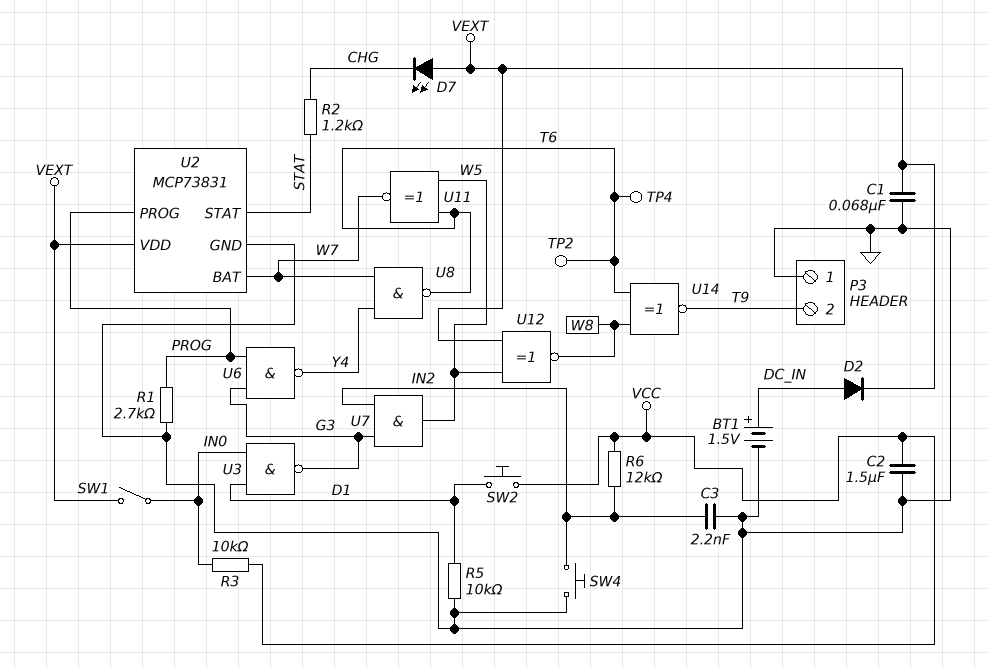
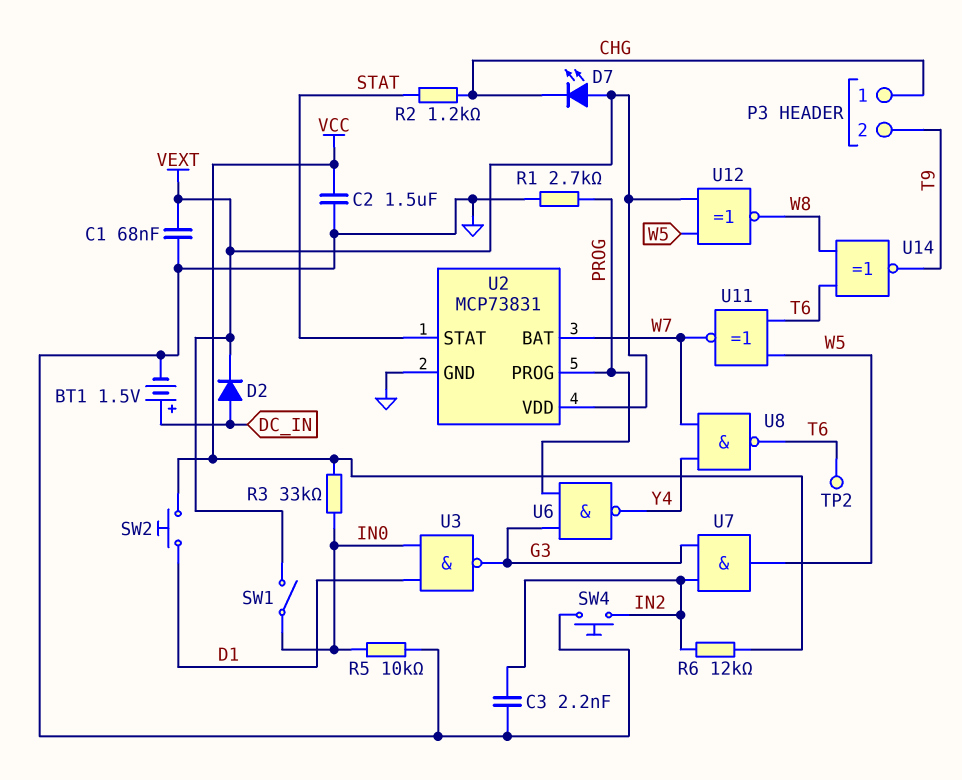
P3 pin 1: GND -> CHG
R3: 10k (IN0, VCC) -> 33k (IN0, VCC)
R5: 10k (D1, GND) -> 10k (GND, IN0)
TP4: test point (T6) -> none

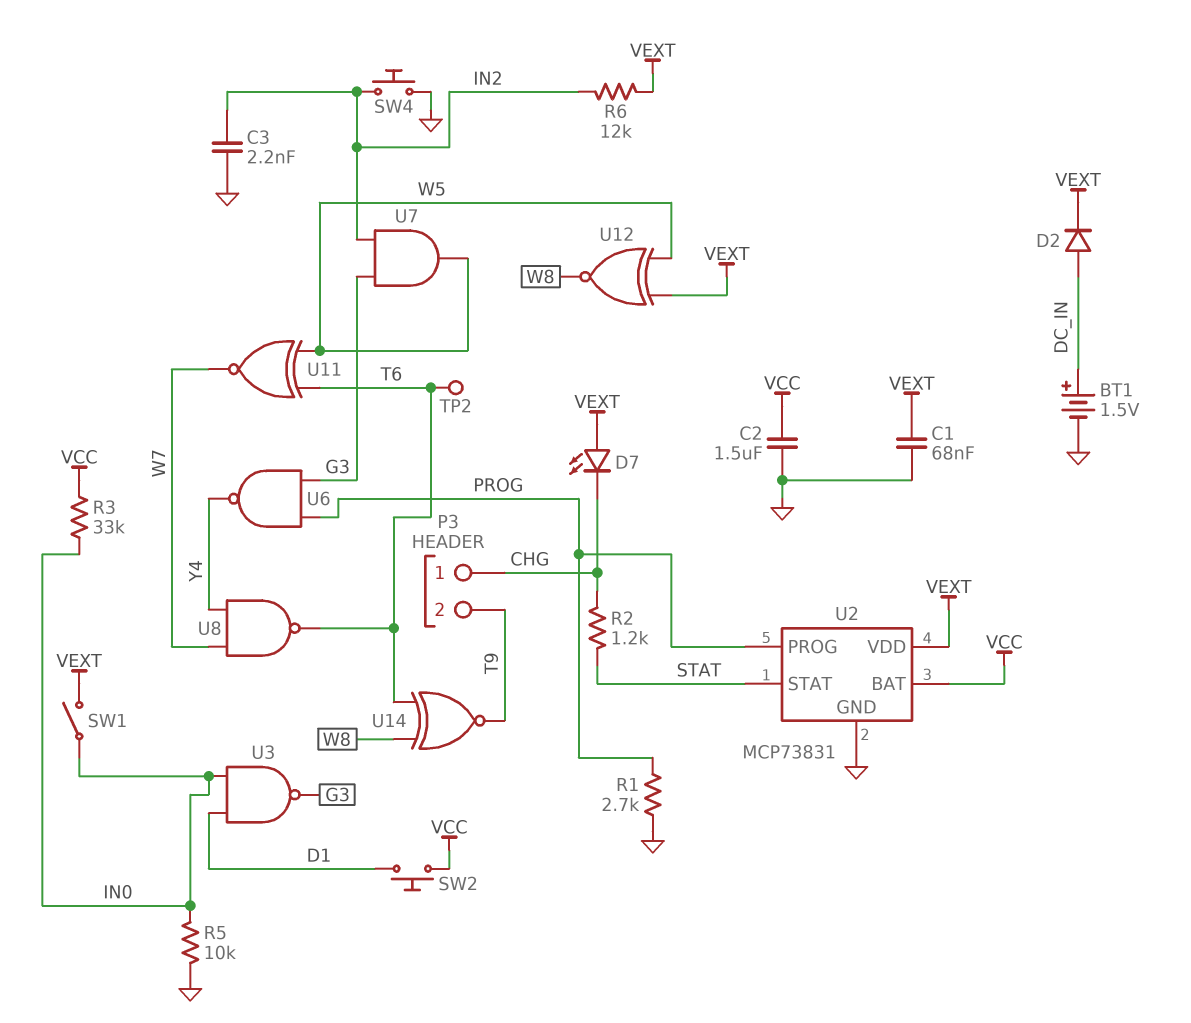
R6: 12k (IN2, VCC) -> 12k (IN2, VEXT)
U2 pin BAT: W7 -> VCC

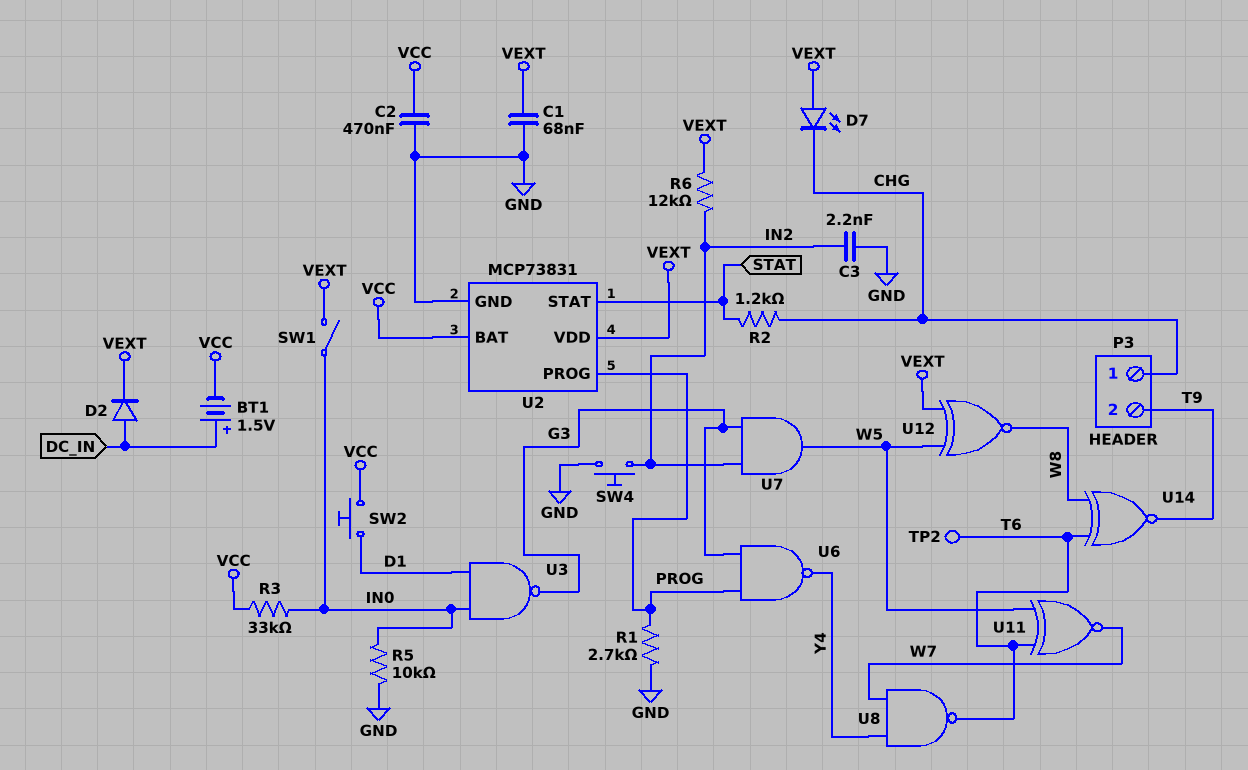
BT1: 1.5V (plus DC_IN, minus GND) -> 1.5V (plus DC_IN, minus VCC)
C2: 1.5uF (GND, VCC) -> 470nF (GND, VCC)

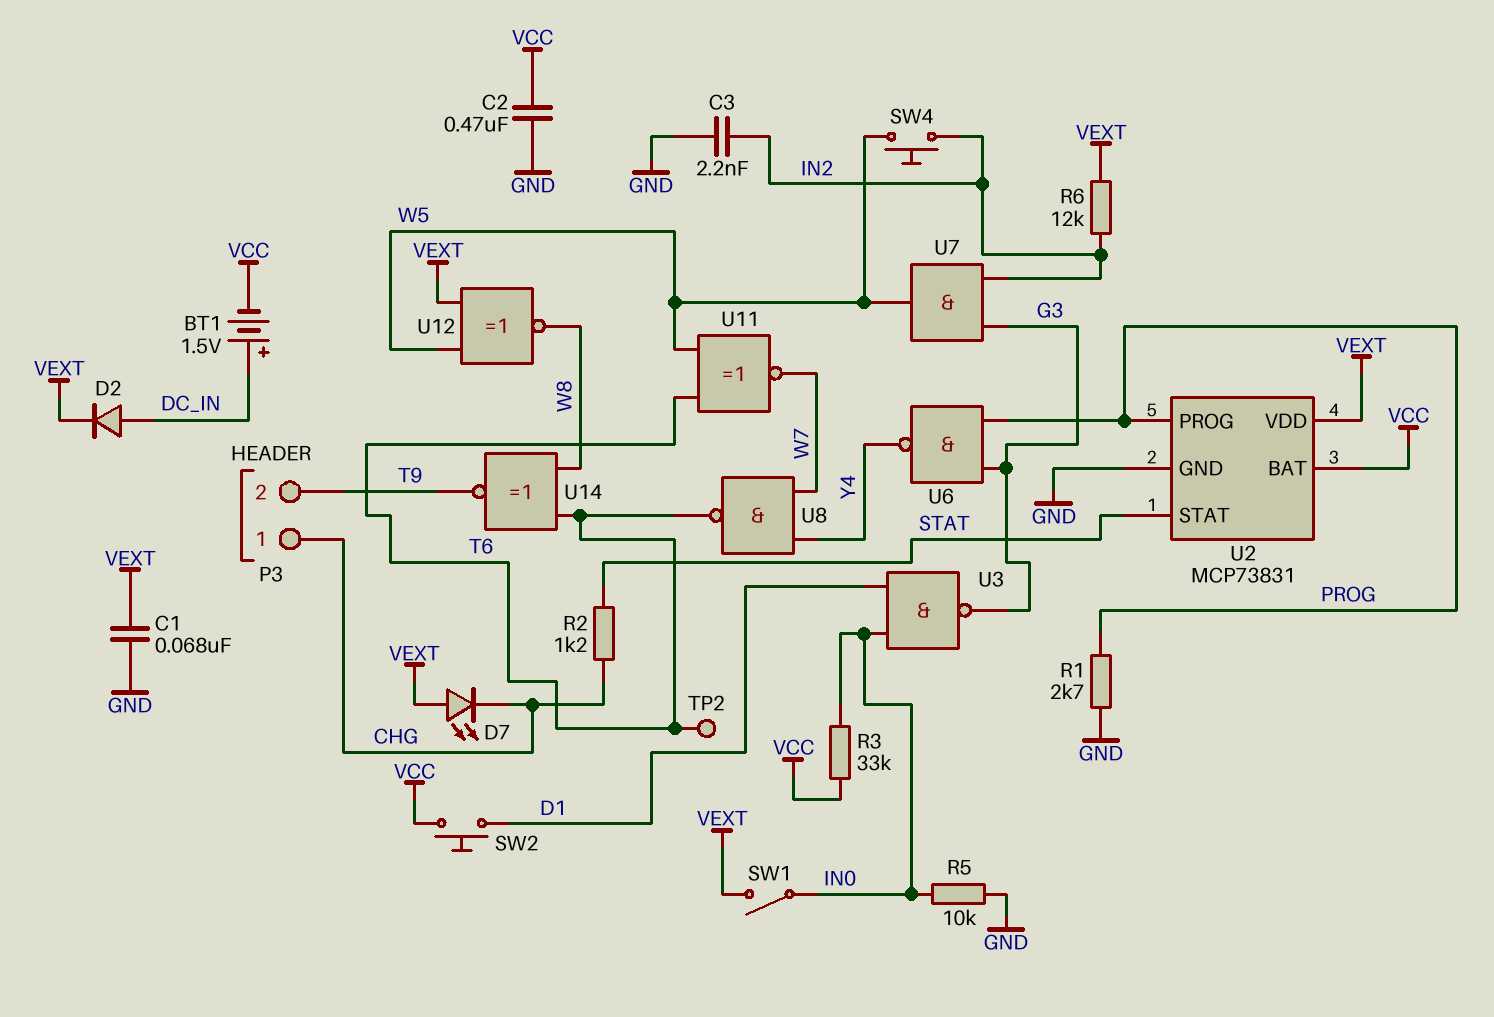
SW4: button (GND, IN2) -> button (IN2, W5)

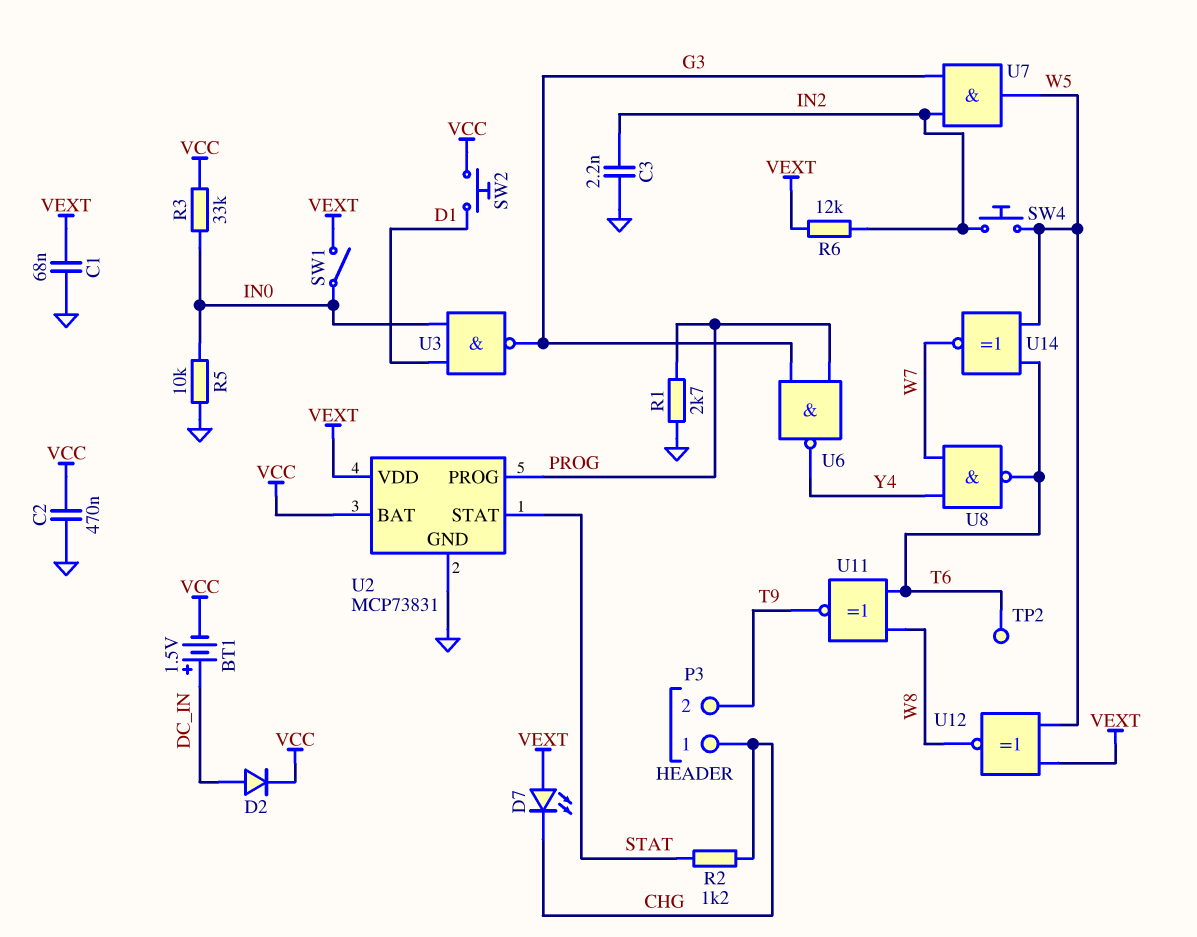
D2: diode (A DC_IN, K VEXT) -> diode (A DC_IN, K VCC)
U11: XNOR (in T6, in W5, out W7) -> XNOR (in T6, in W8, out T9)
U14: XNOR (in T6, in W8, out T9) -> XNOR (in T6, in W5, out W7)

